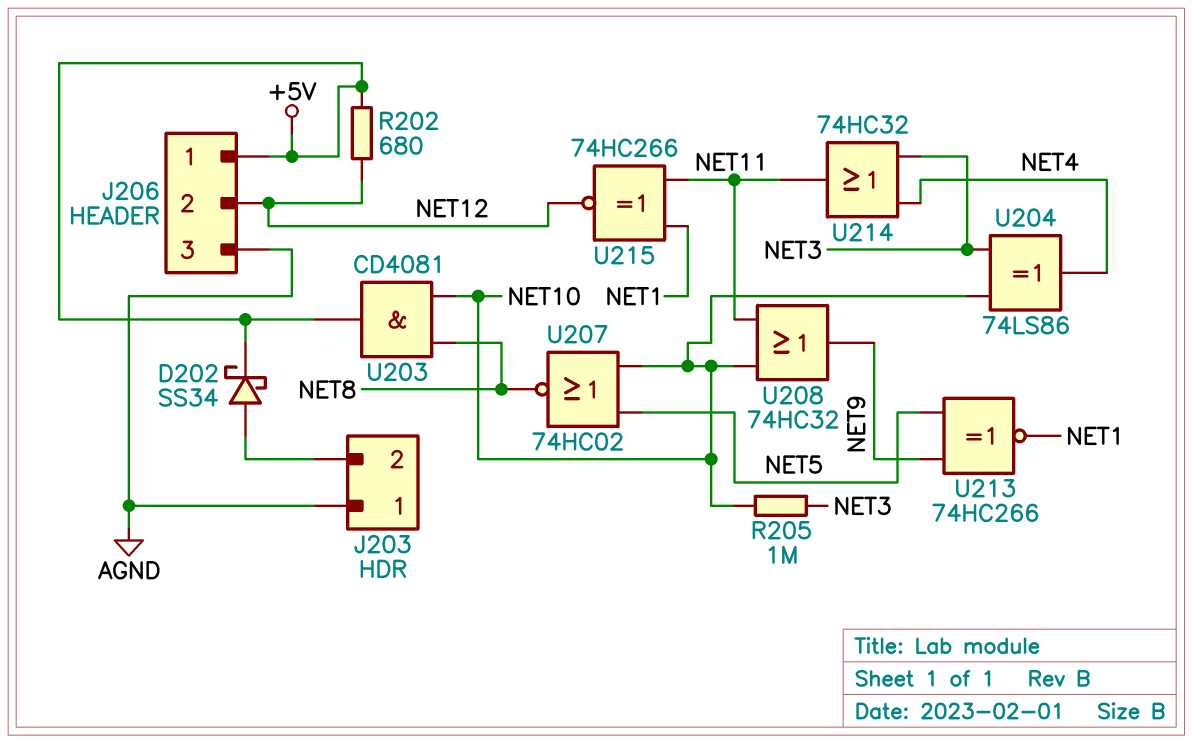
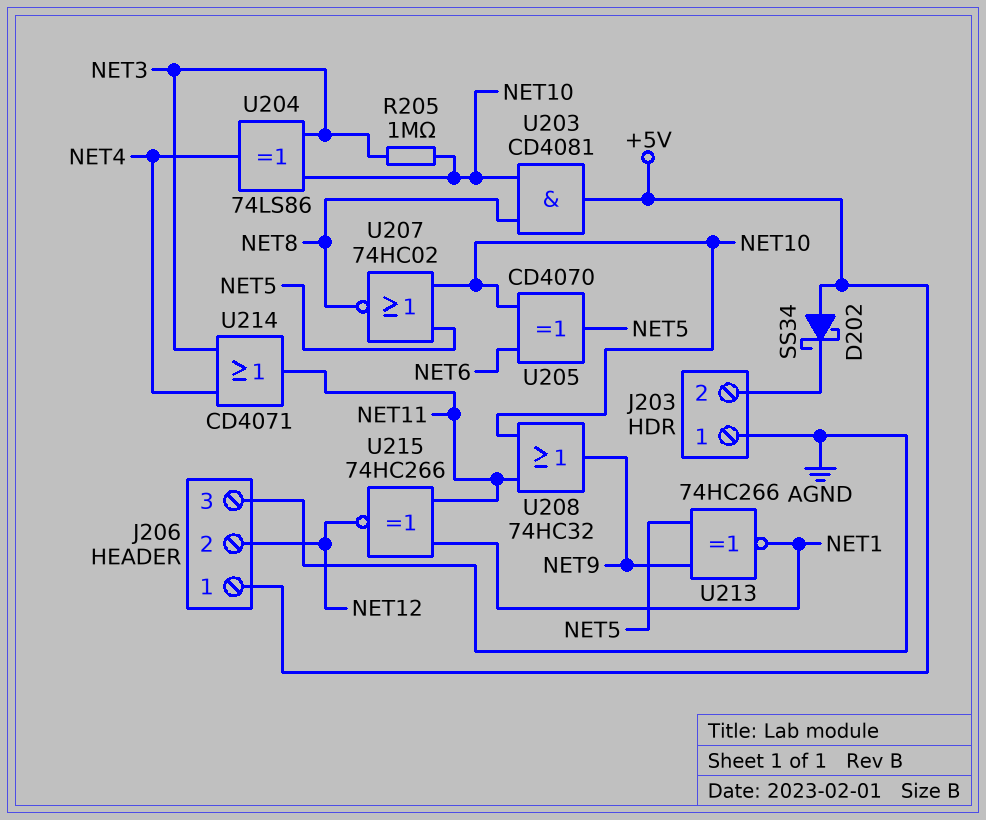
D202: schottky SS34 (A J203/2, K +5V) -> schottky SS34 (A +5V, K J203/2)
R202: 680 (+5V, NET12) -> none
U205: none -> XOR CD4070 (in NET6, in NET10, out NET5)
U214: OR 74HC32 (in NET3, in NET4, out NET11) -> OR CD4071 (in NET3, in NET4, out NET11)

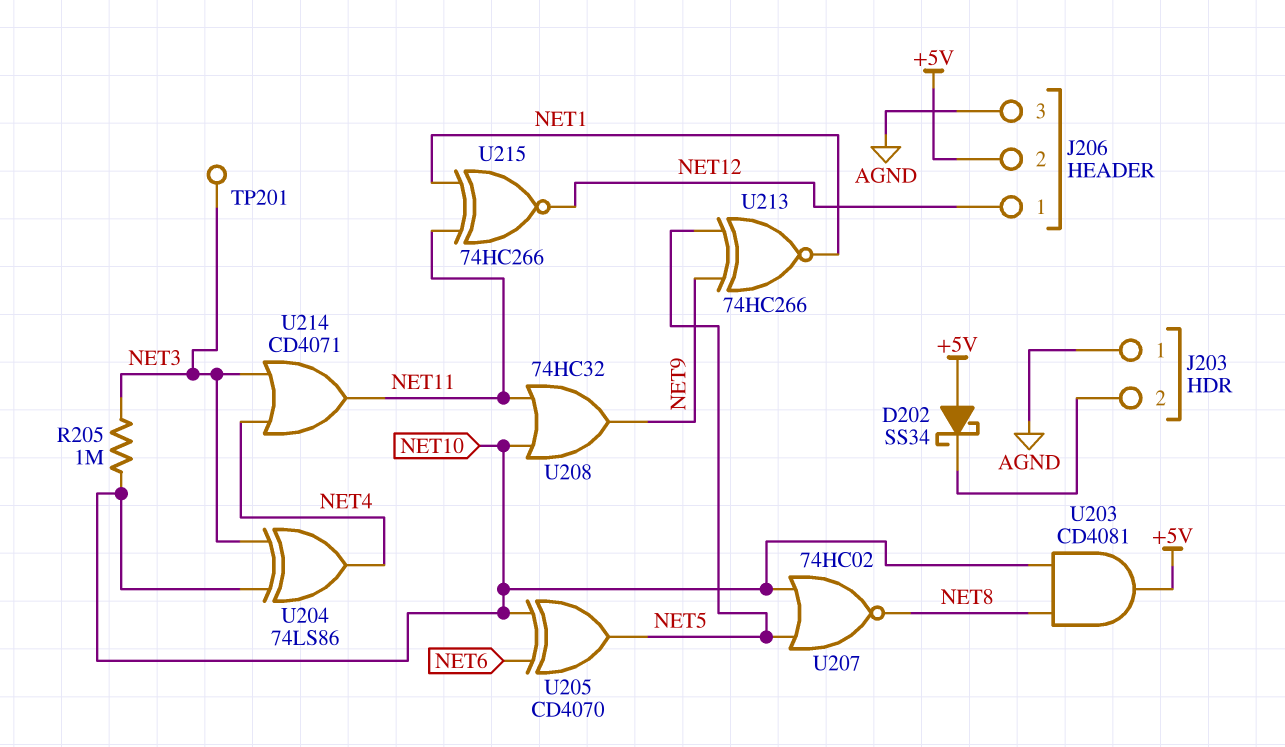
J206 pin 1: +5V -> NET12
J206 pin 2: NET12 -> +5V
TP201: none -> test point (NET3)

